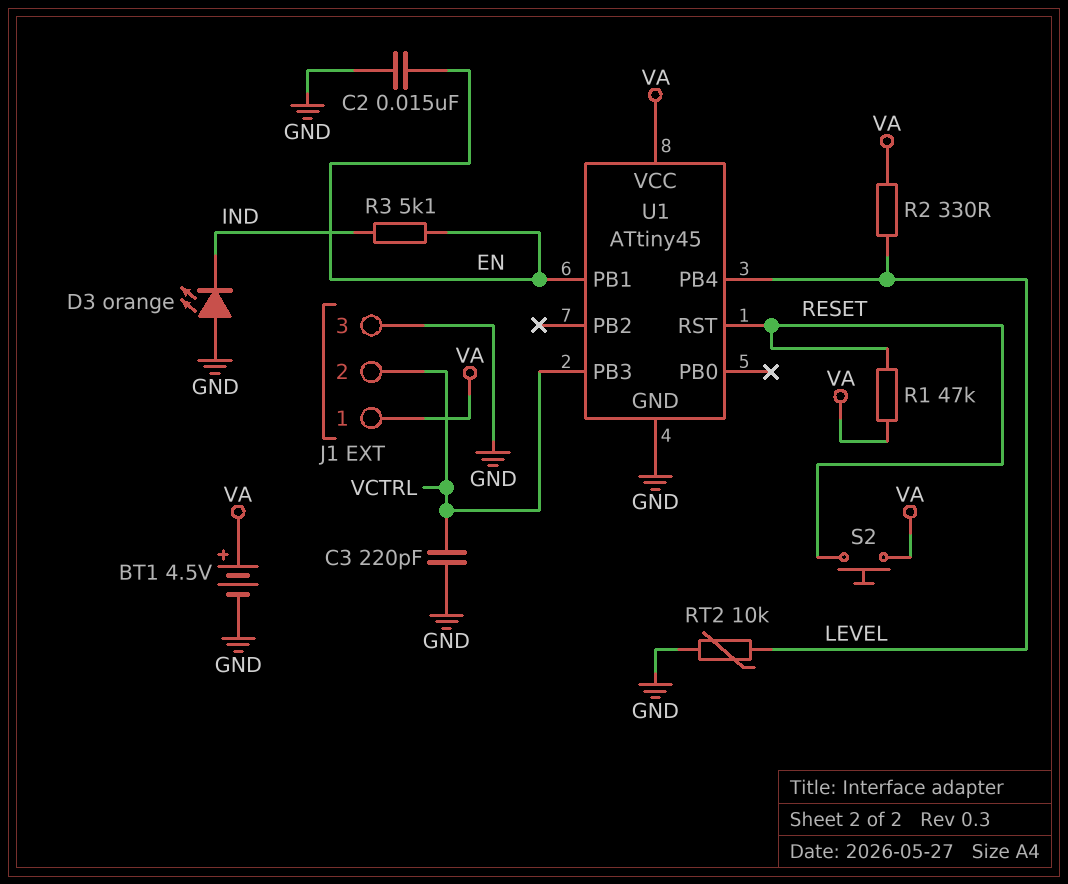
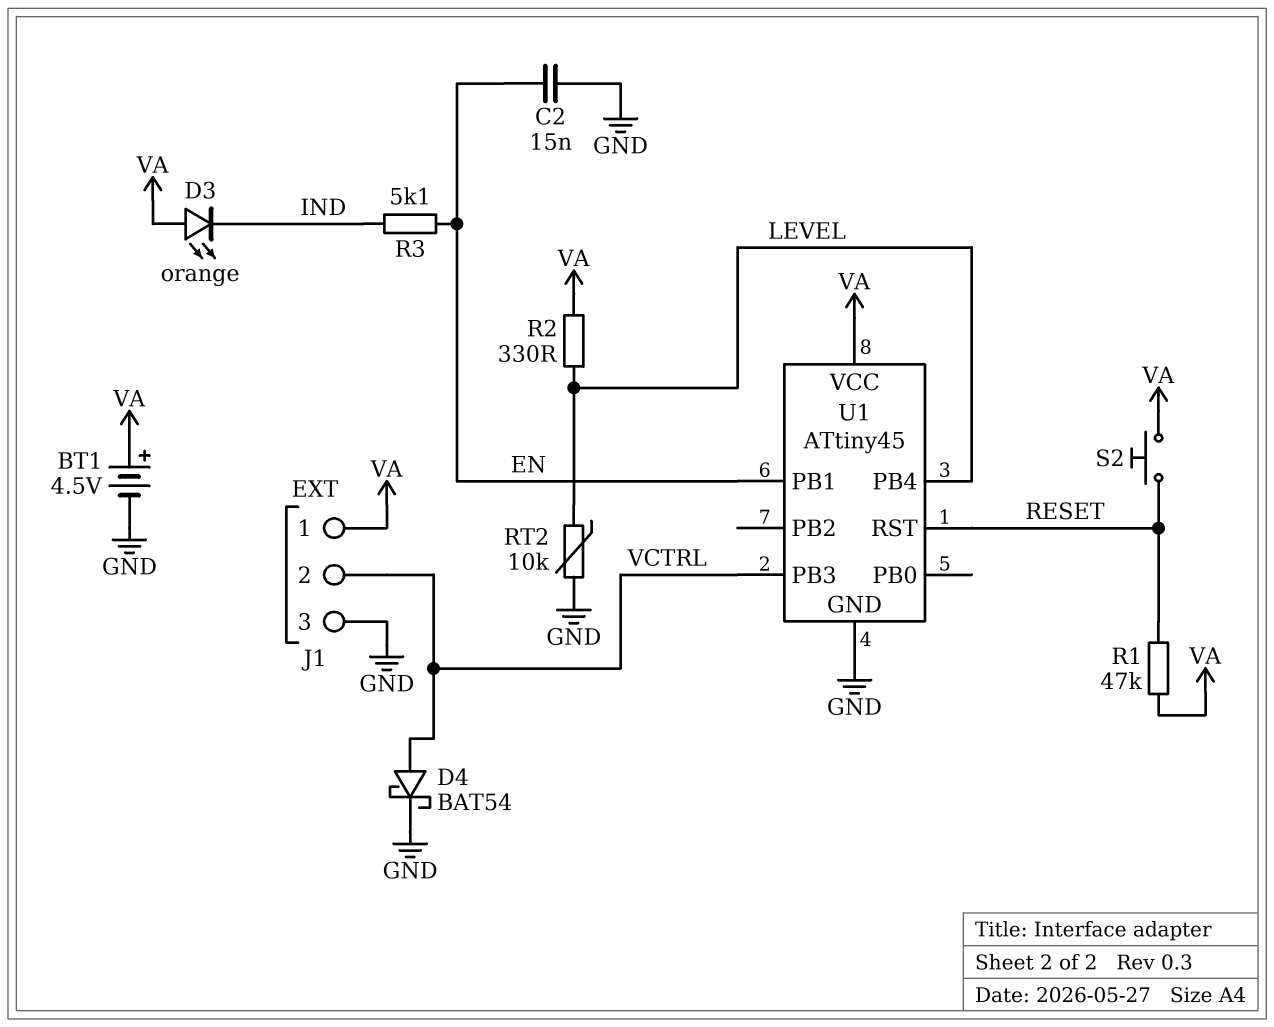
C3: 220pF (GND, VCTRL) -> none
D3: LED orange (A GND, K IND) -> LED orange (A VA, K IND)
D4: none -> schottky BAT54 (A VCTRL, K GND)

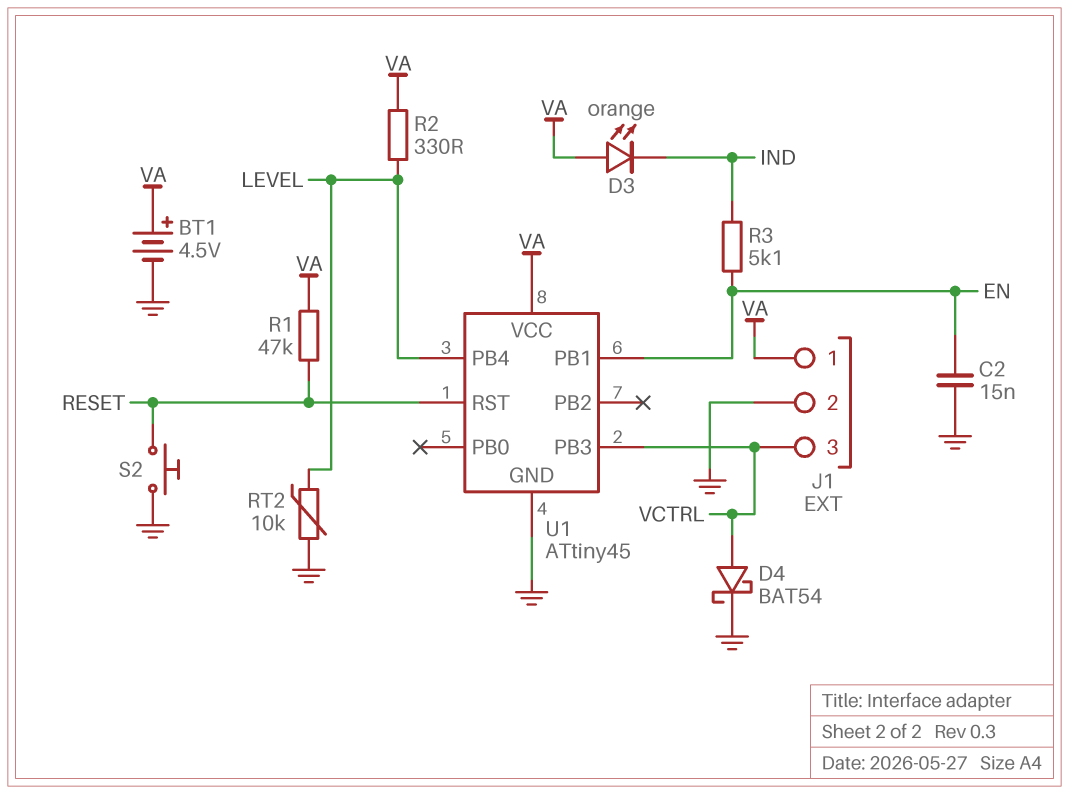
J1 pin 2: VCTRL -> GND
J1 pin 3: GND -> VCTRL
S2: button (RESET, VA) -> button (GND, RESET)

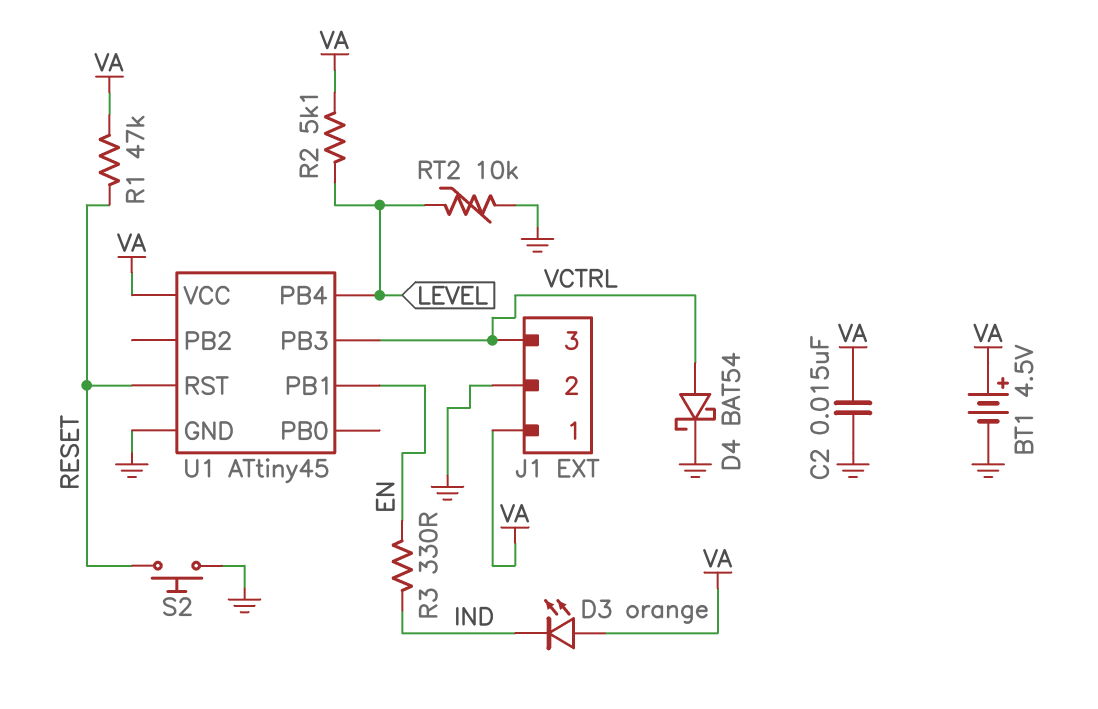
C2: 15nF (EN, GND) -> 15nF (GND, VA)
R2: 330 (LEVEL, VA) -> 5.1k (LEVEL, VA)
R3: 5.1k (EN, IND) -> 330 (EN, IND)

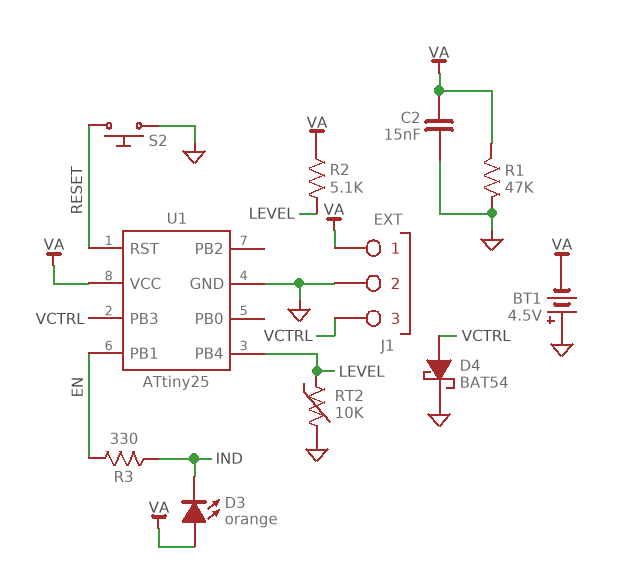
BT1: 4.5V (plus VA, minus GND) -> 4.5V (plus GND, minus VA)
R1: 47k (RESET, VA) -> 47k (GND, VA)
U1: ATtiny45 -> ATtiny25

